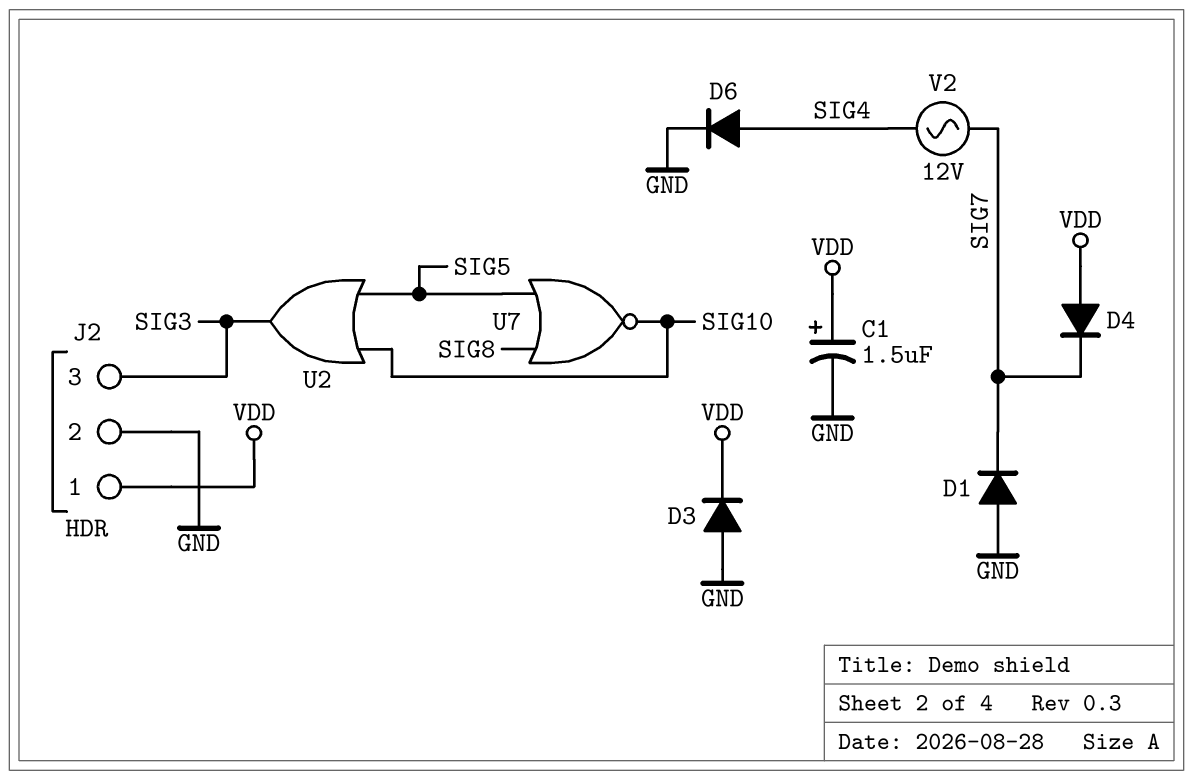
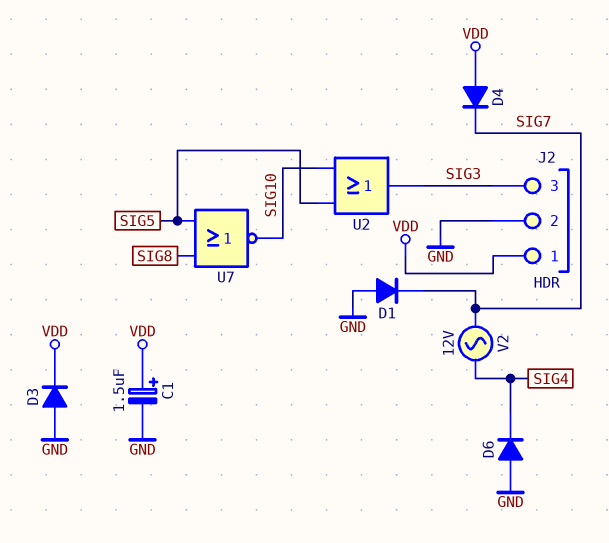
D6: diode (A SIG4, K GND) -> diode (A GND, K SIG4)

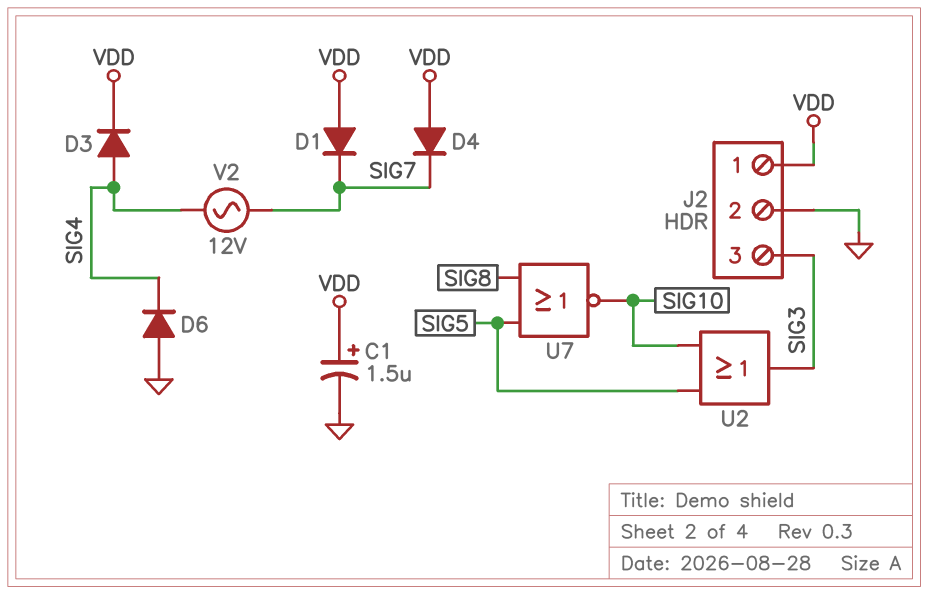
D1: diode (A GND, K SIG7) -> diode (A VDD, K SIG7)
D3: diode (A GND, K VDD) -> diode (A SIG4, K VDD)

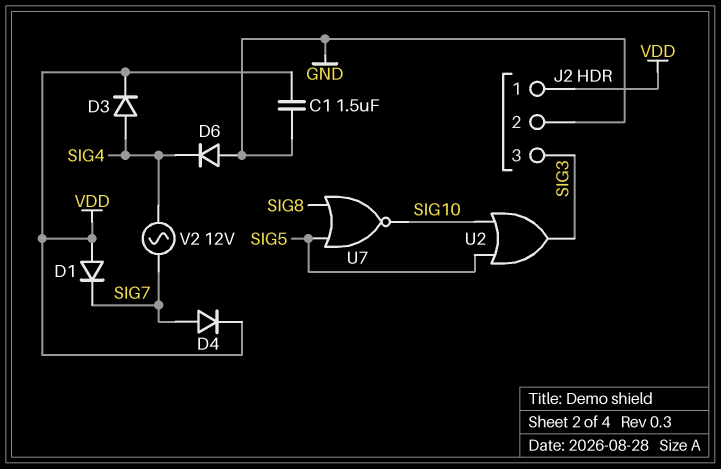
C1: 1.5uF (plus VDD, minus GND) -> 1.5uF (GND, VDD)
D4: diode (A VDD, K SIG7) -> diode (A SIG7, K VDD)

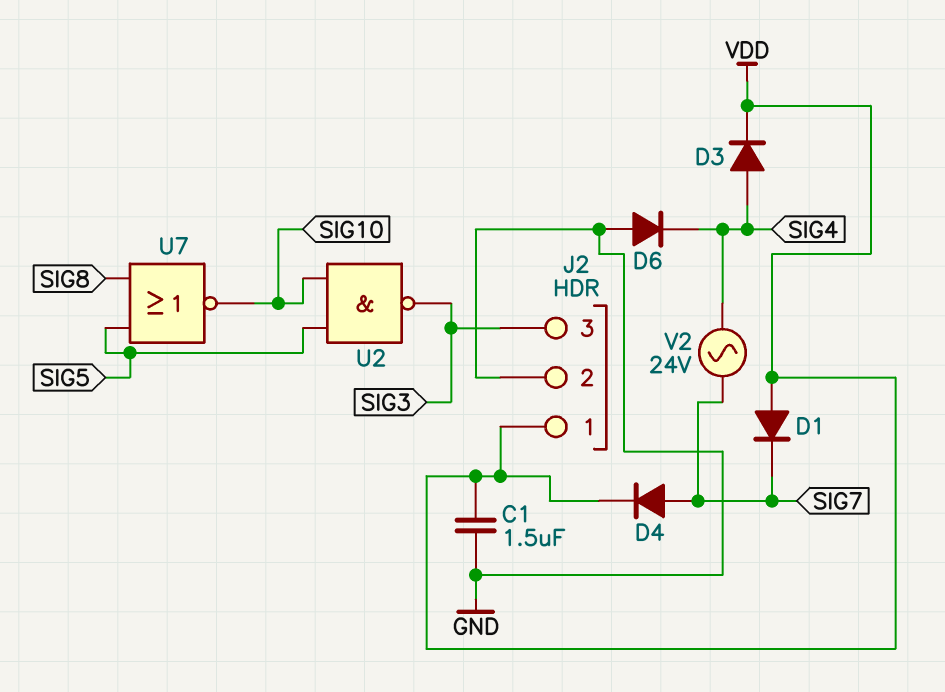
U2: OR (in SIG5, in SIG10, out SIG3) -> NAND (in SIG5, in SIG10, out SIG3)
V2: AC 12V (SIG4, SIG7) -> AC 24V (SIG4, SIG7)

